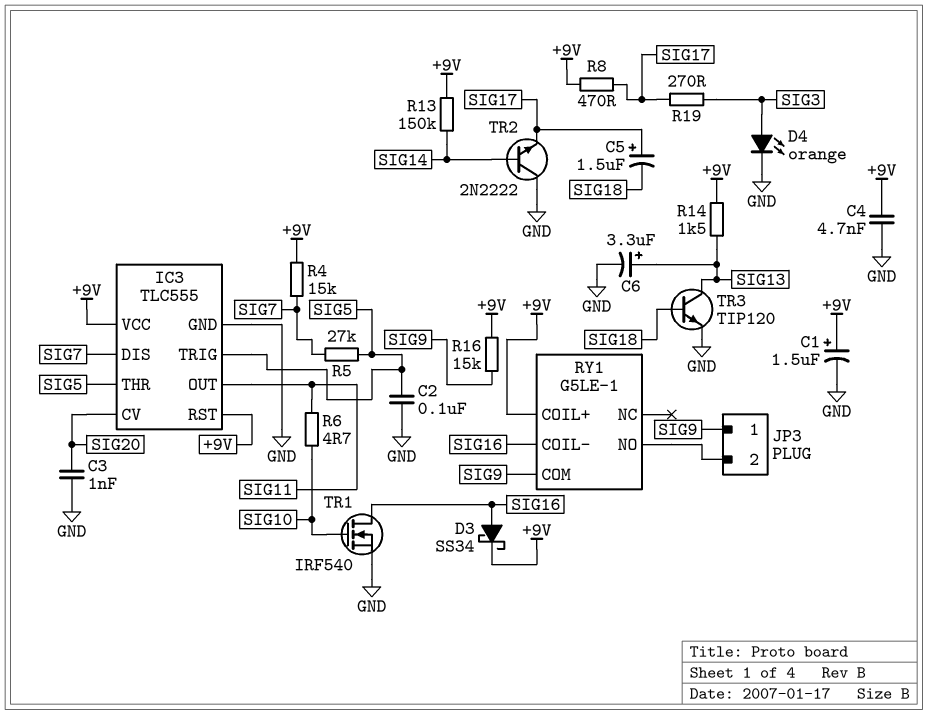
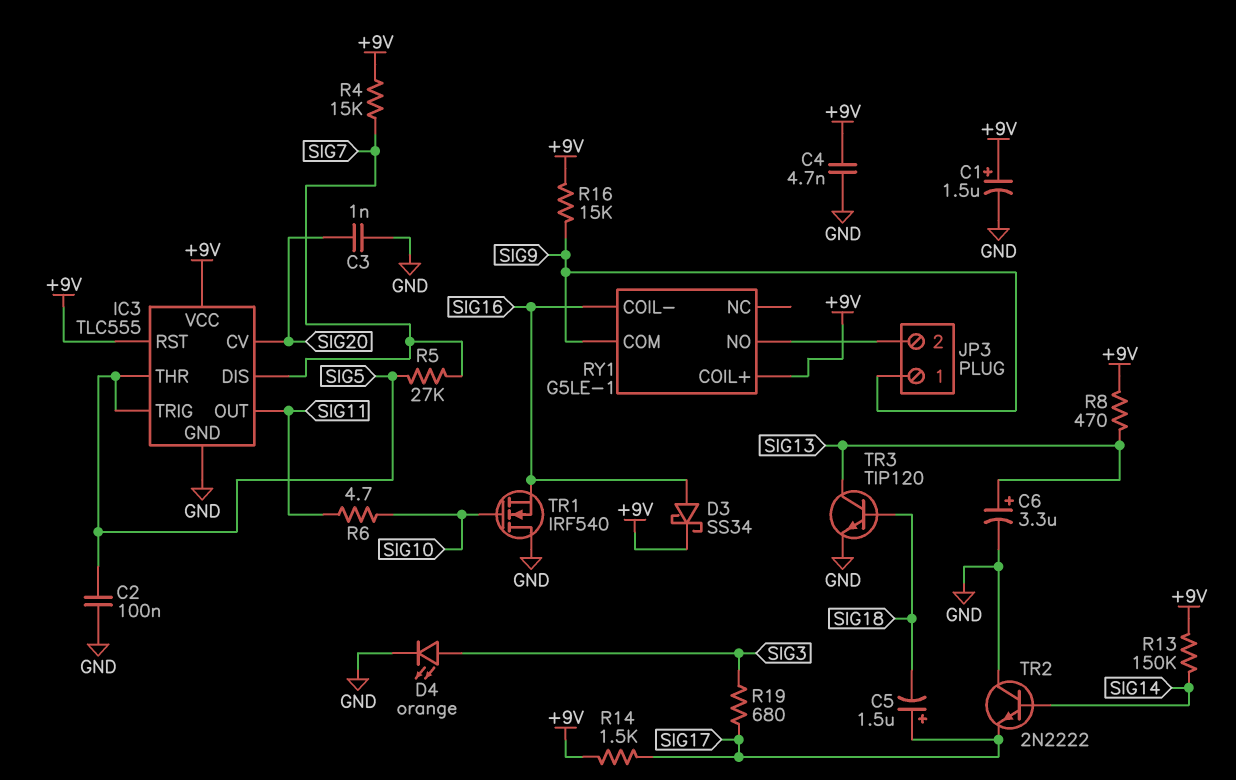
R8: 470 (+9V, SIG17) -> 470 (+9V, SIG13)
R14: 1.5k (+9V, SIG13) -> 1.5k (+9V, SIG17)
R19: 270 (SIG3, SIG17) -> 680 (SIG3, SIG17)
TR1: NMOS IRF540 (G SIG10, D SIG16, S GND) -> NMOS IRF540 (G SIG10, D GND, S SIG16)

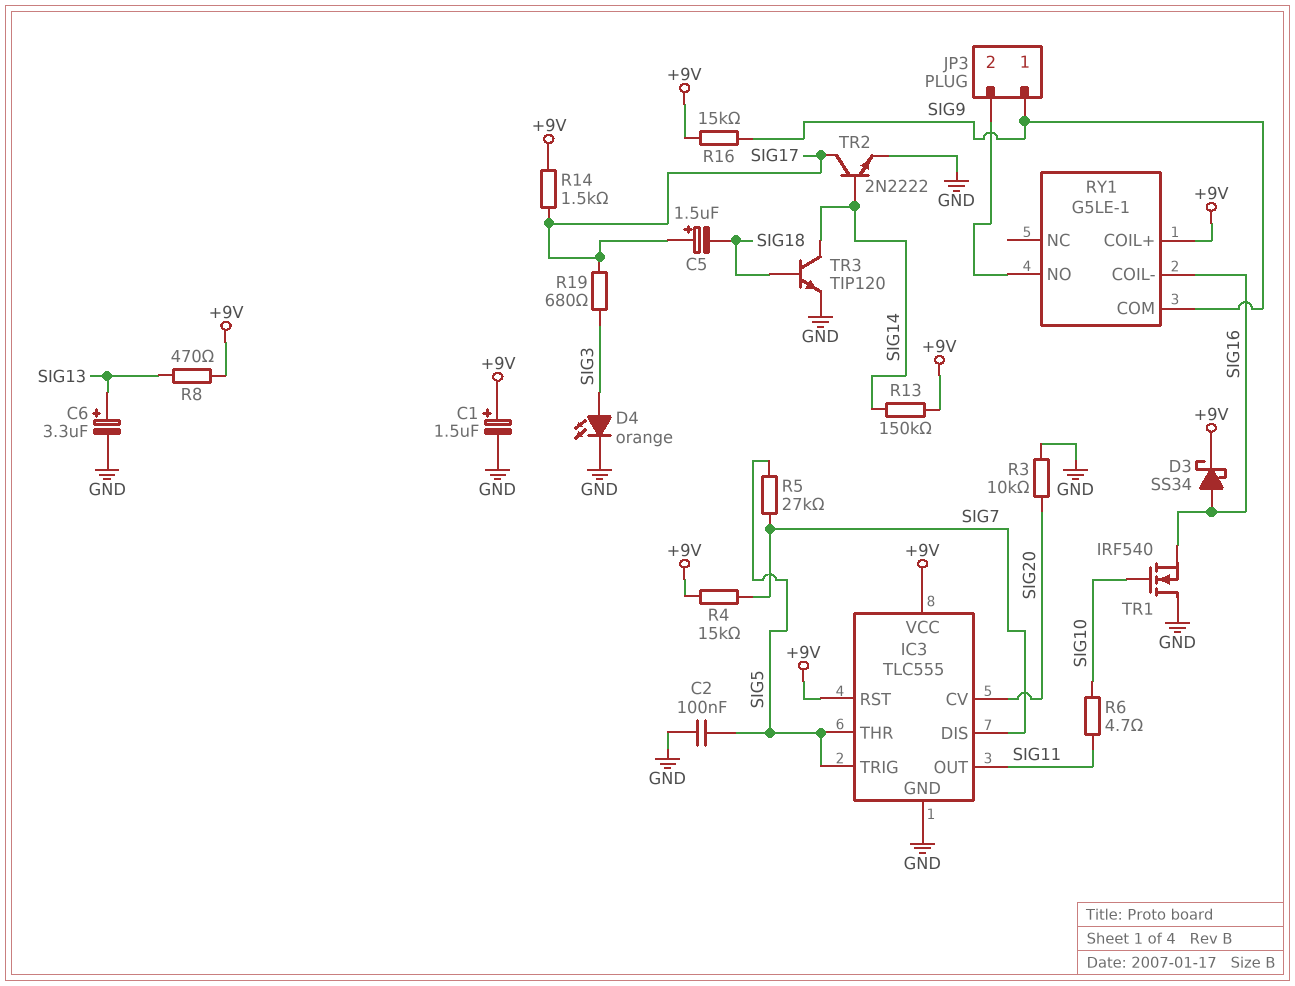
C3: 1nF (GND, SIG20) -> none
C4: 4.7nF (+9V, GND) -> none
R3: none -> 10k (GND, SIG20)
TR2: NPN 2N2222 (B SIG14, C GND, E SIG17) -> NPN 2N2222 (B SIG14, C SIG17, E GND)
TR3: NPN TIP120 (B SIG18, C SIG13, E GND) -> NPN TIP120 (B SIG18, C SIG14, E GND)

